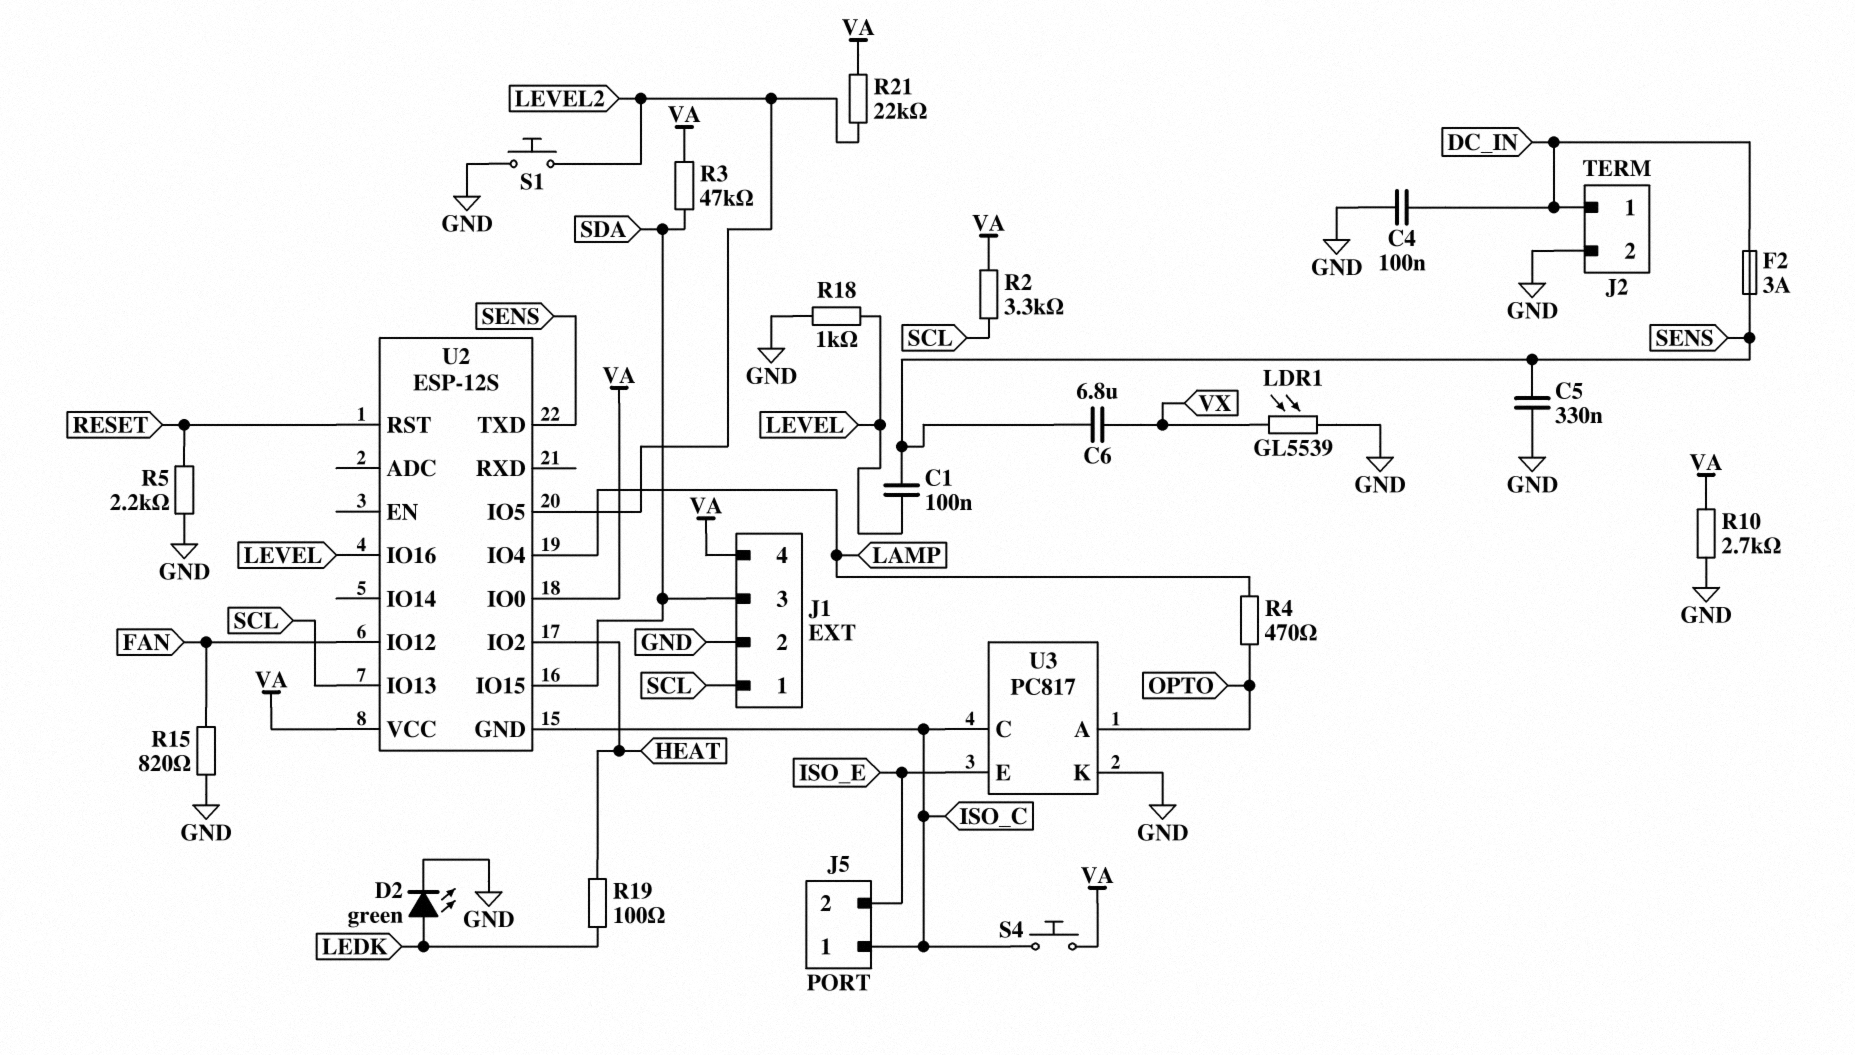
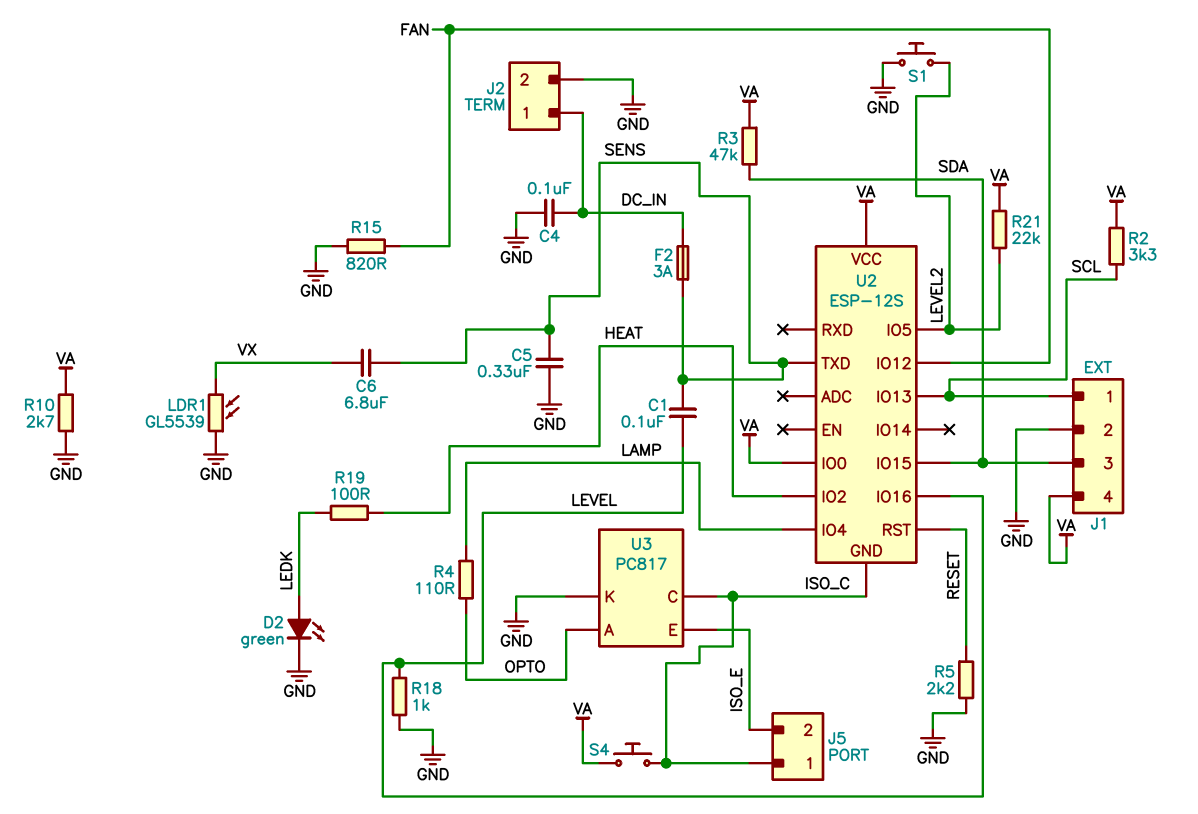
R4: 470 (LAMP, OPTO) -> 110 (LAMP, OPTO)

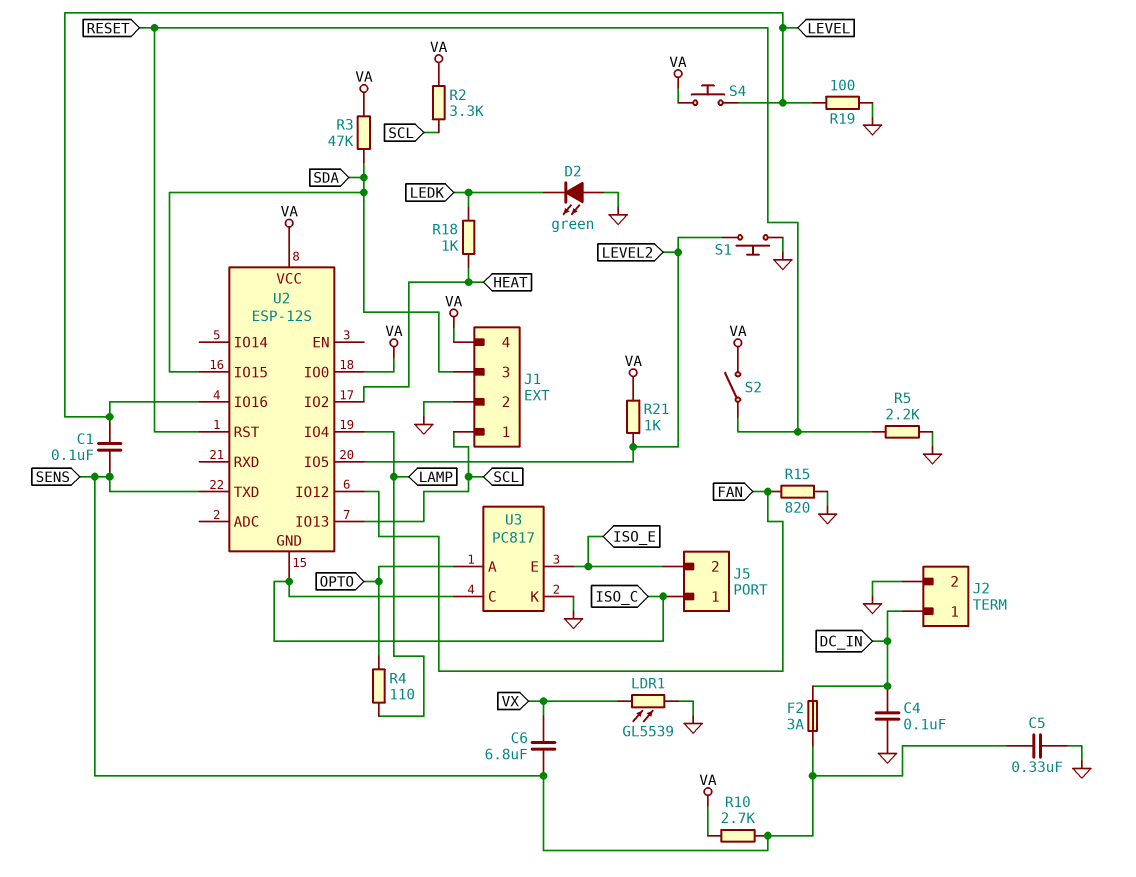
D2: LED green (A LEDK, K GND) -> LED green (A GND, K LEDK)
R10: 2.7k (GND, VA) -> 2.7k (SENS, VA)
R18: 1k (GND, LEVEL) -> 1k (HEAT, LEDK)
R19: 100 (HEAT, LEDK) -> 100 (GND, LEVEL)
R21: 22k (LEVEL2, VA) -> 1k (LEVEL2, VA)
S2: none -> switch (RESET, VA)
S4: button (ISO_C, VA) -> button (LEVEL, VA)

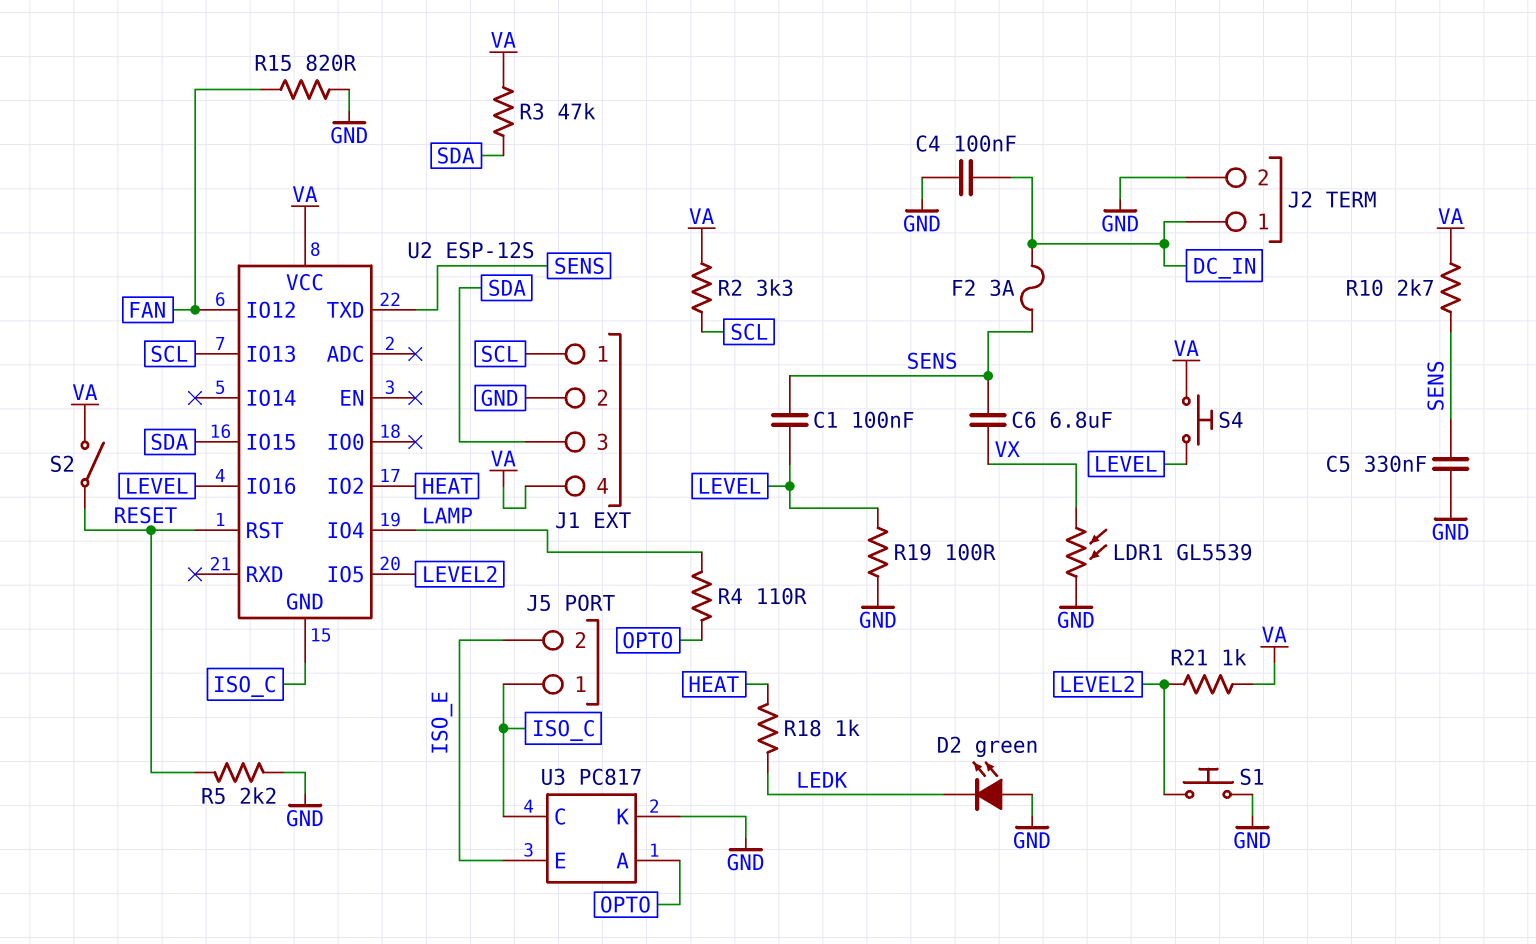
U2 pin IO0: VA -> none

